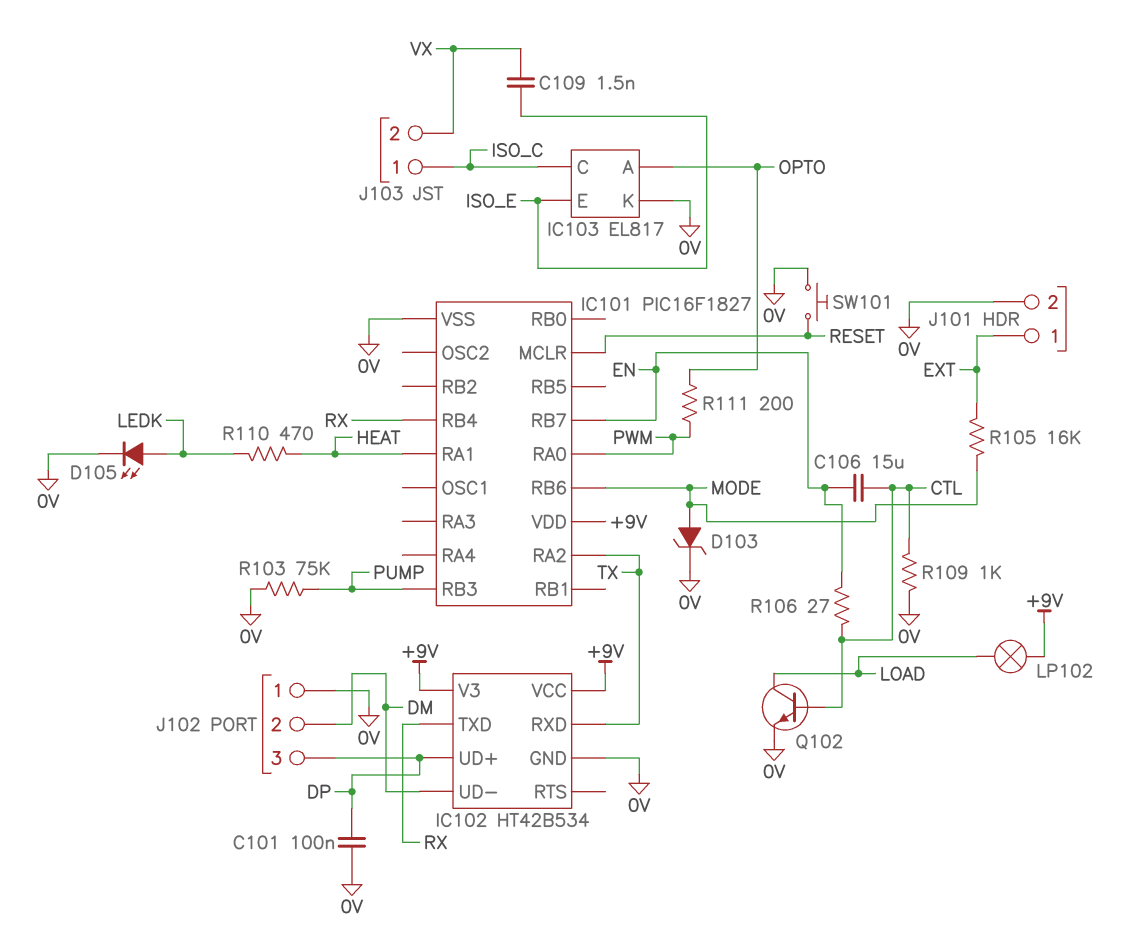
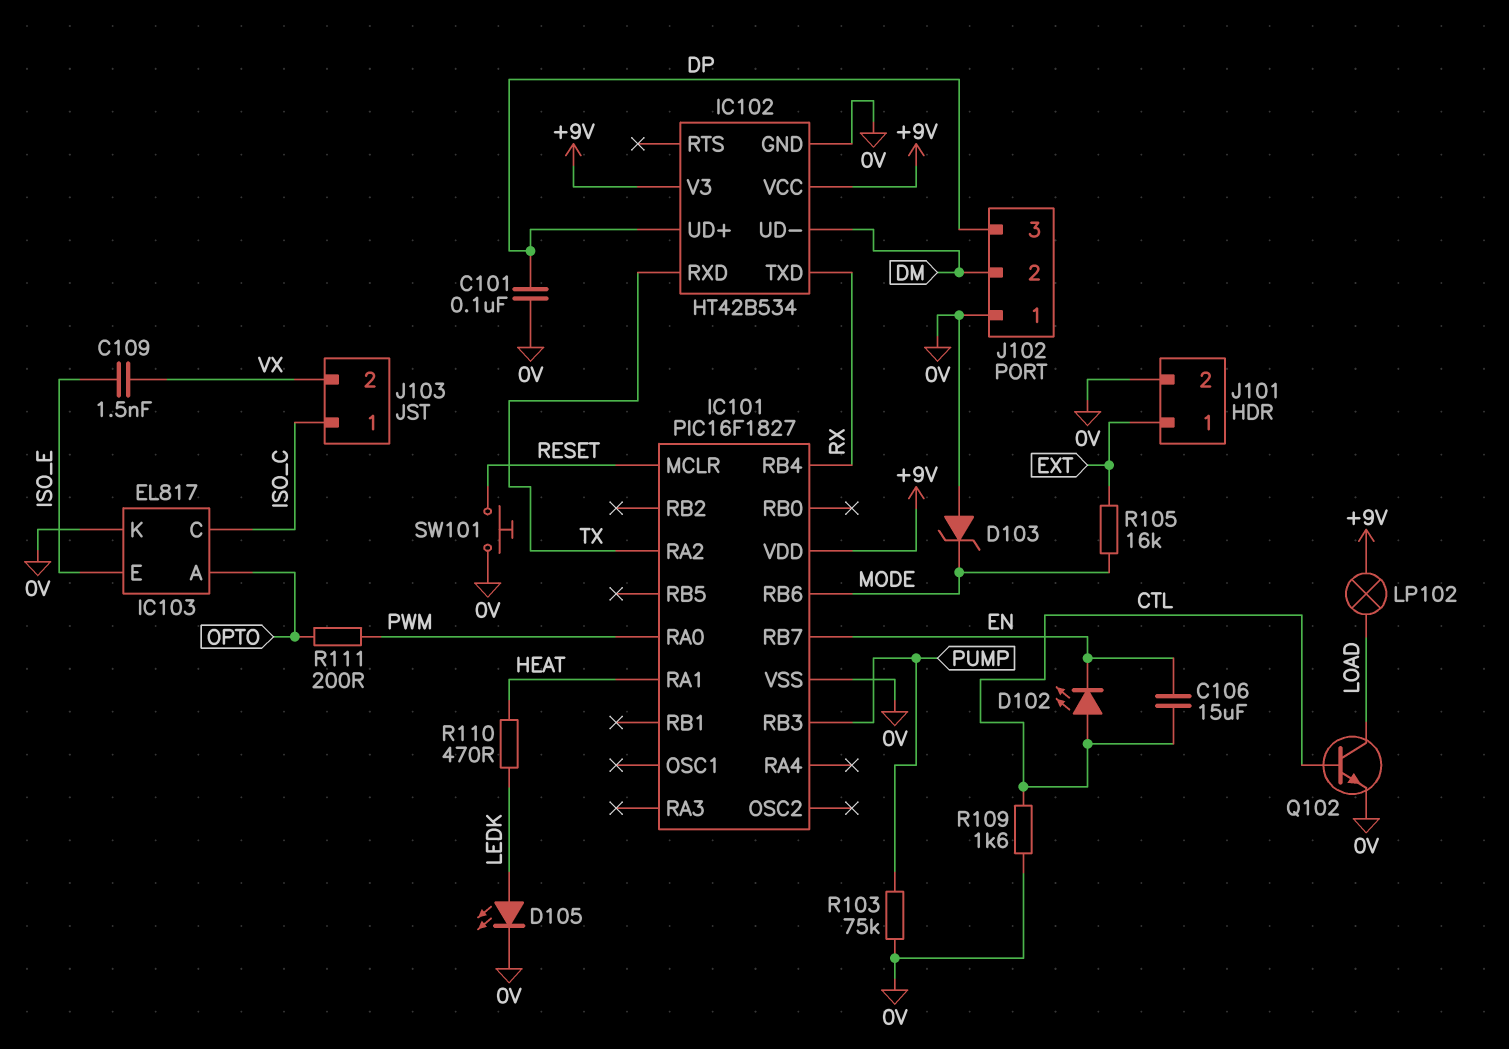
D102: none -> LED (A CTL, K EN)
D103: zener (A MODE, K 0V) -> zener (A 0V, K MODE)
R106: 27 (CTL, EN) -> none
R109: 1k (0V, CTL) -> 1.6k (0V, CTL)

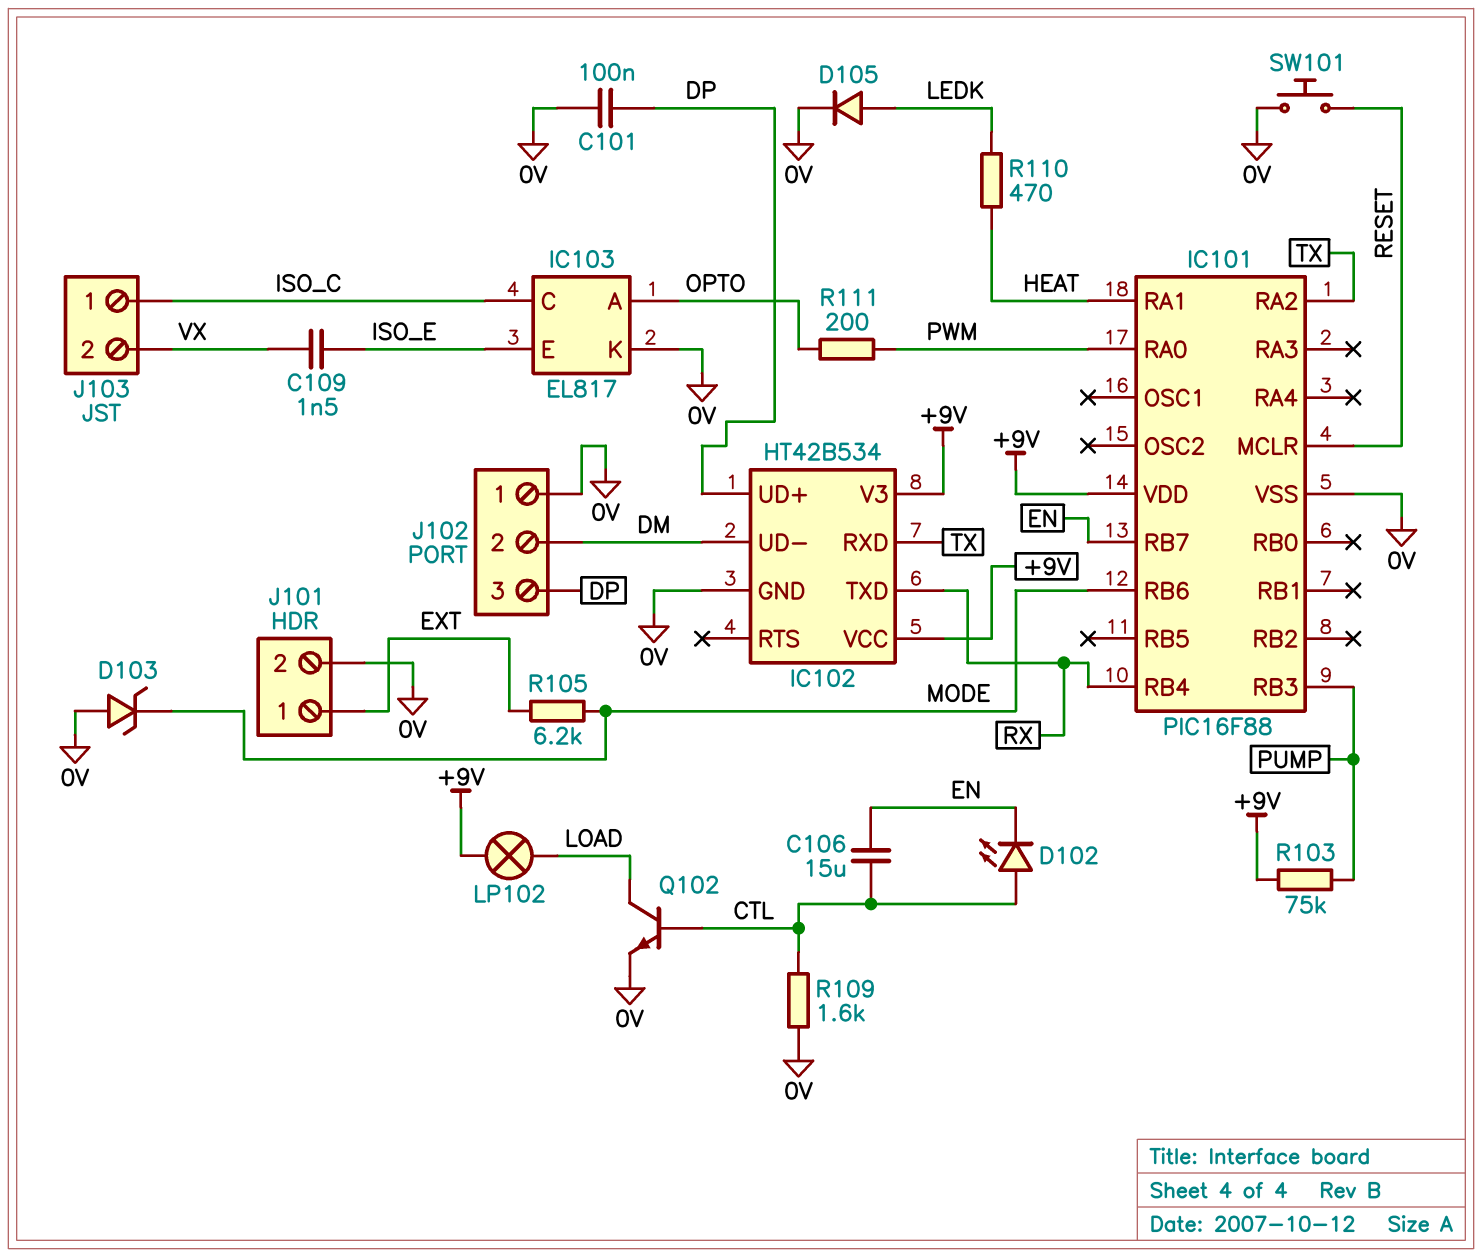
D105: LED (A LEDK, K 0V) -> diode (A LEDK, K 0V)
IC101: PIC16F1827 -> PIC16F88
R103: 75k (0V, PUMP) -> 75k (+9V, PUMP)
R105: 16k (EXT, MODE) -> 6.2k (EXT, MODE)

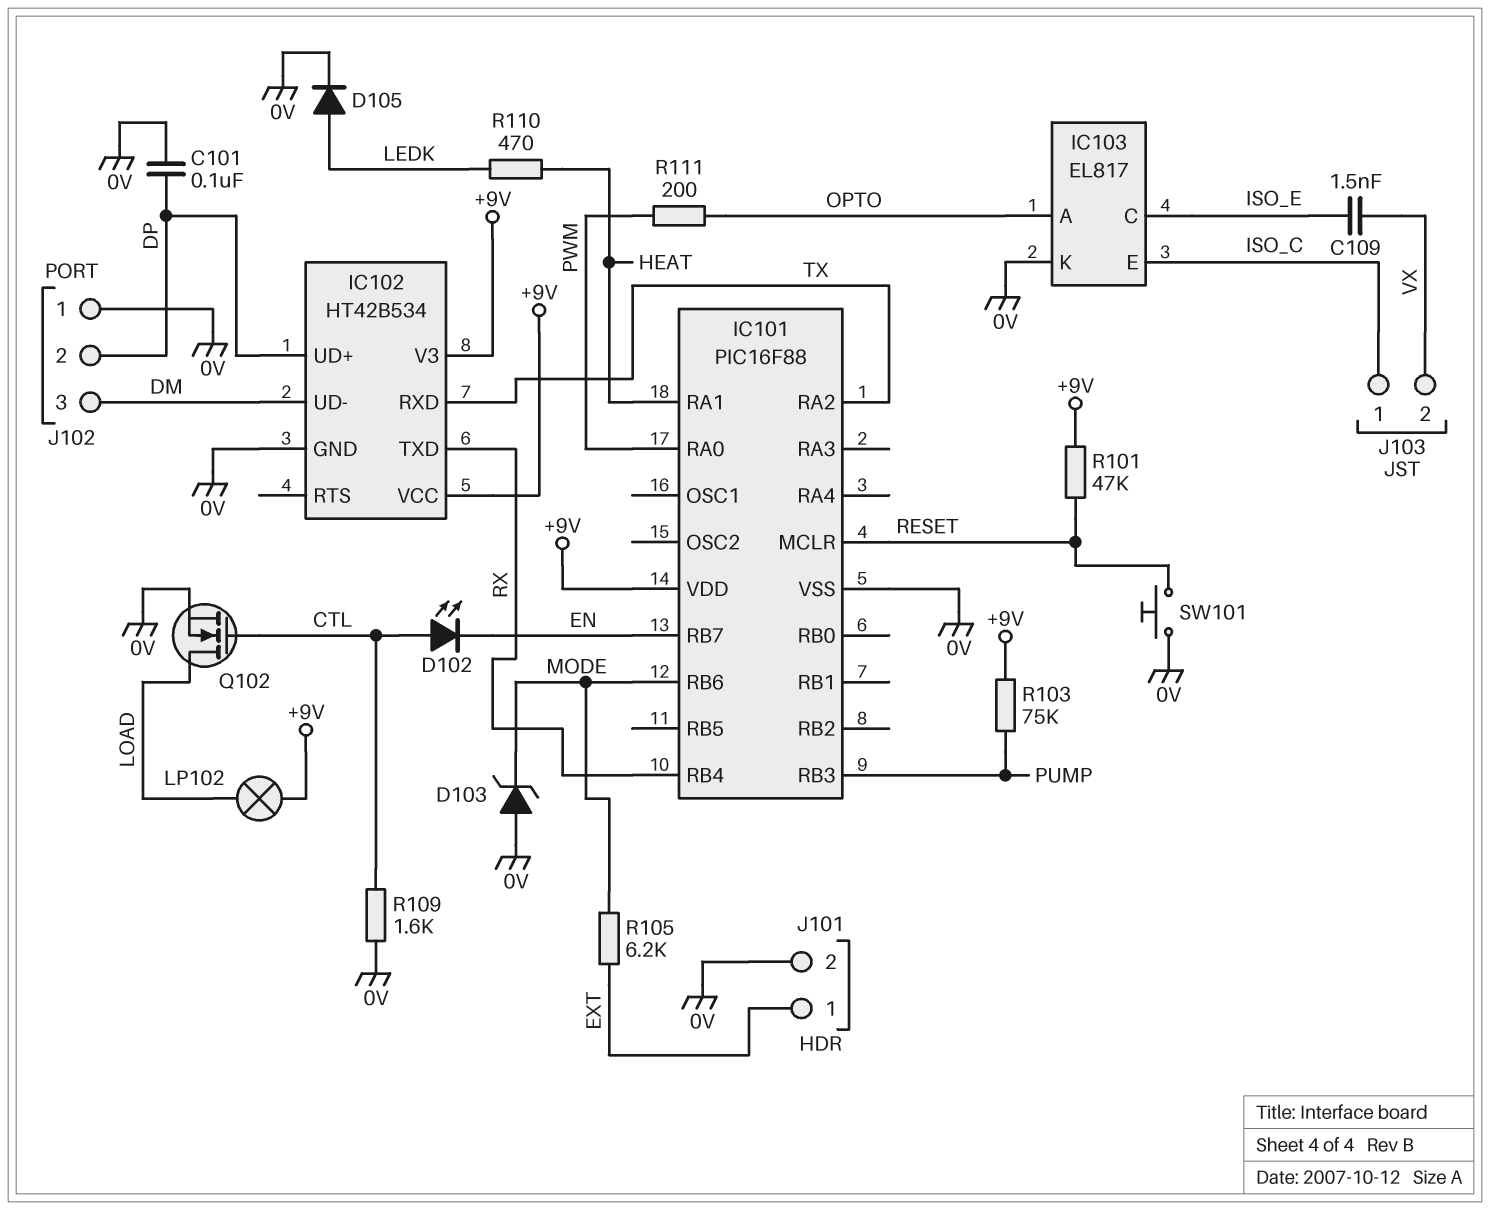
C106: 15uF (CTL, EN) -> none
IC103 pin C: ISO_C -> ISO_E
IC103 pin E: ISO_E -> ISO_C
J102 pin 2: DM -> DP
J102 pin 3: DP -> DM
Q102: NPN (B CTL, C LOAD, E 0V) -> NMOS (G CTL, D LOAD, S 0V)
R101: none -> 47k (+9V, RESET)

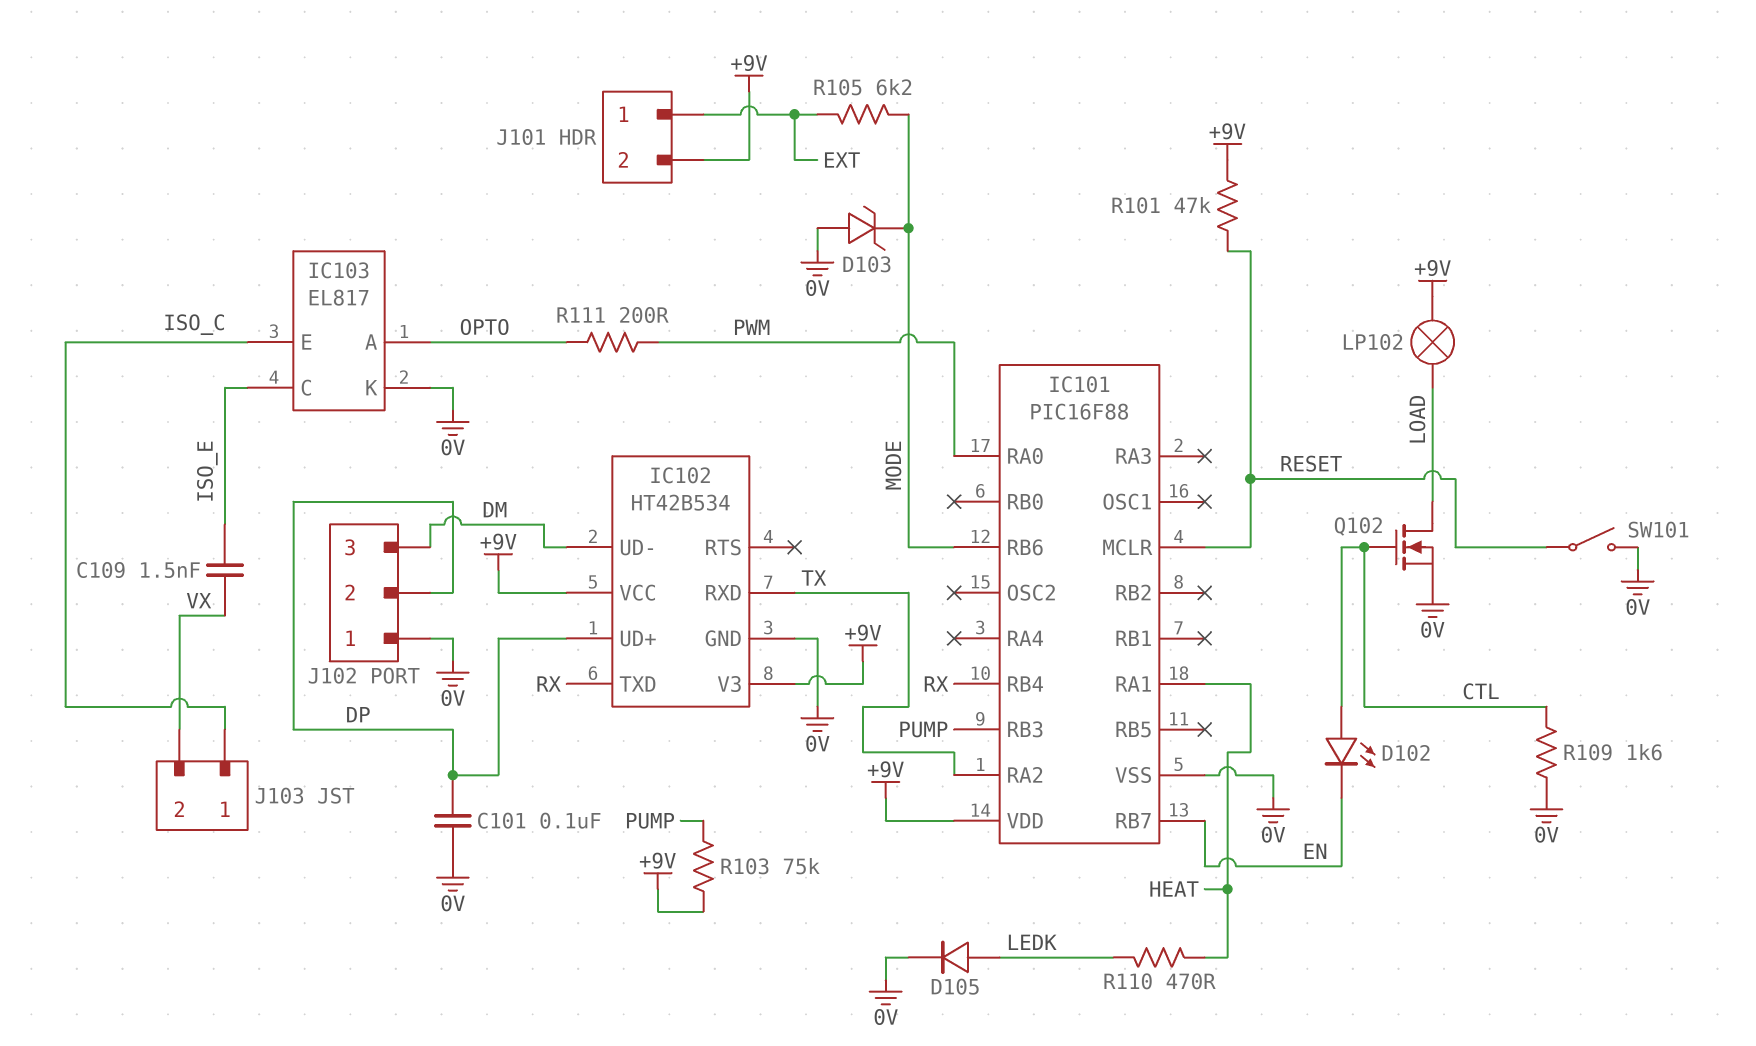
J101 pin 2: 0V -> +9V
SW101: button (0V, RESET) -> switch (0V, RESET)

